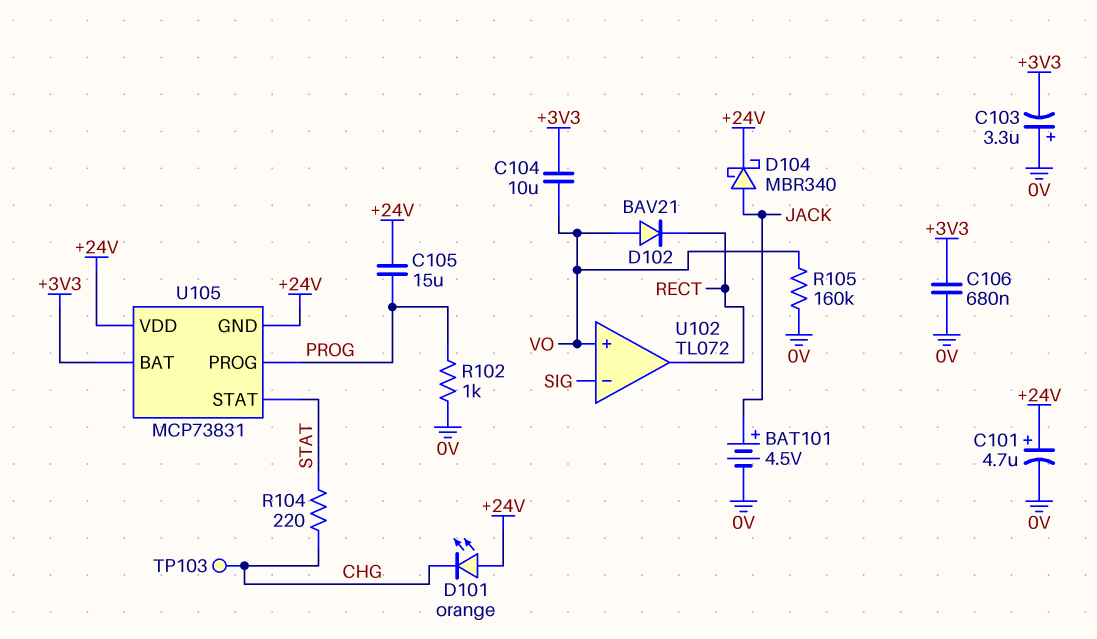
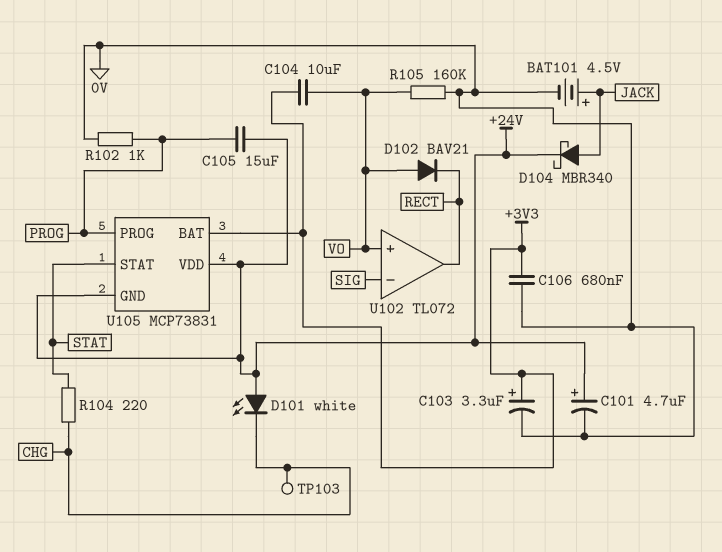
C103: 3.3uF (plus 0V, minus +3V3) -> 3.3uF (plus +3V3, minus 0V)
D101: LED orange (A +24V, K CHG) -> LED white (A +24V, K CHG)

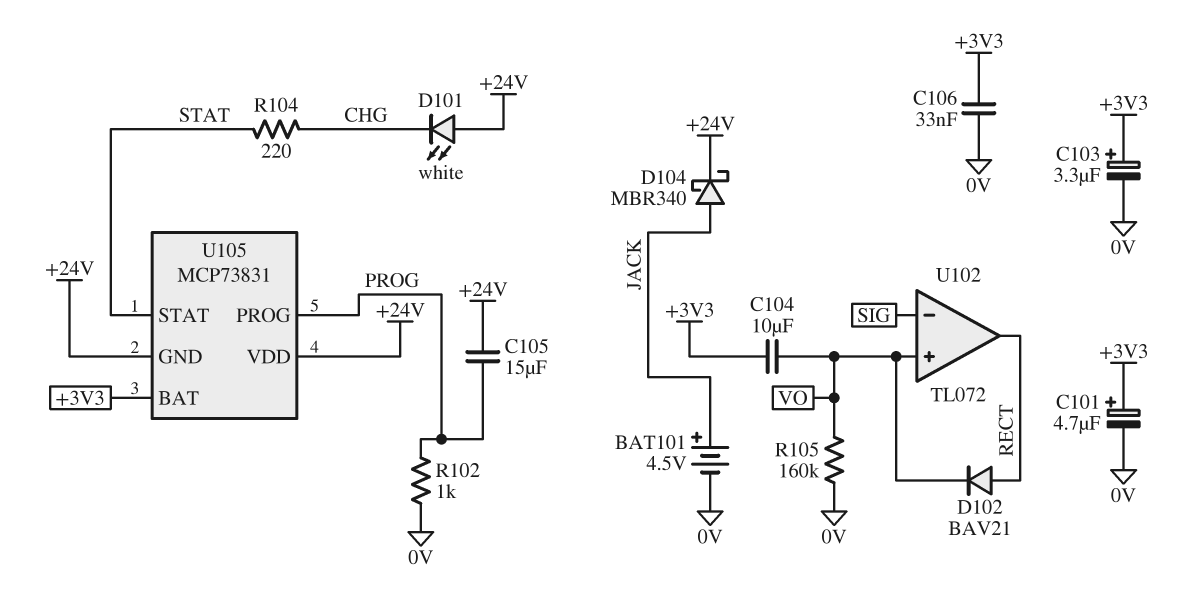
C101: 4.7uF (plus +24V, minus 0V) -> 4.7uF (plus +3V3, minus 0V)
C106: 680nF (+3V3, 0V) -> 33nF (+3V3, 0V)
D102: diode BAV21 (A VO, K RECT) -> diode BAV21 (A RECT, K VO)
TP103: test point (CHG) -> none

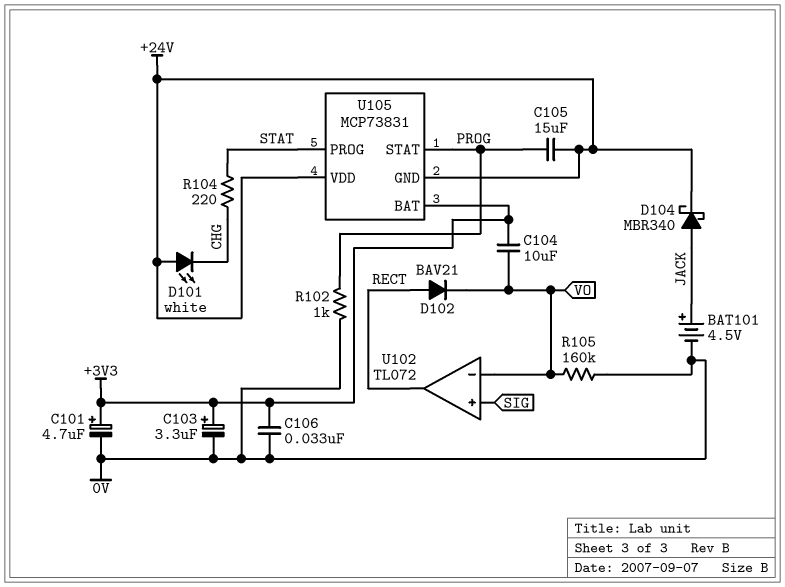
U102 pin in+: VO -> SIG
U102 pin in-: SIG -> VO
U105 pin PROG: PROG -> STAT
U105 pin STAT: STAT -> PROG

